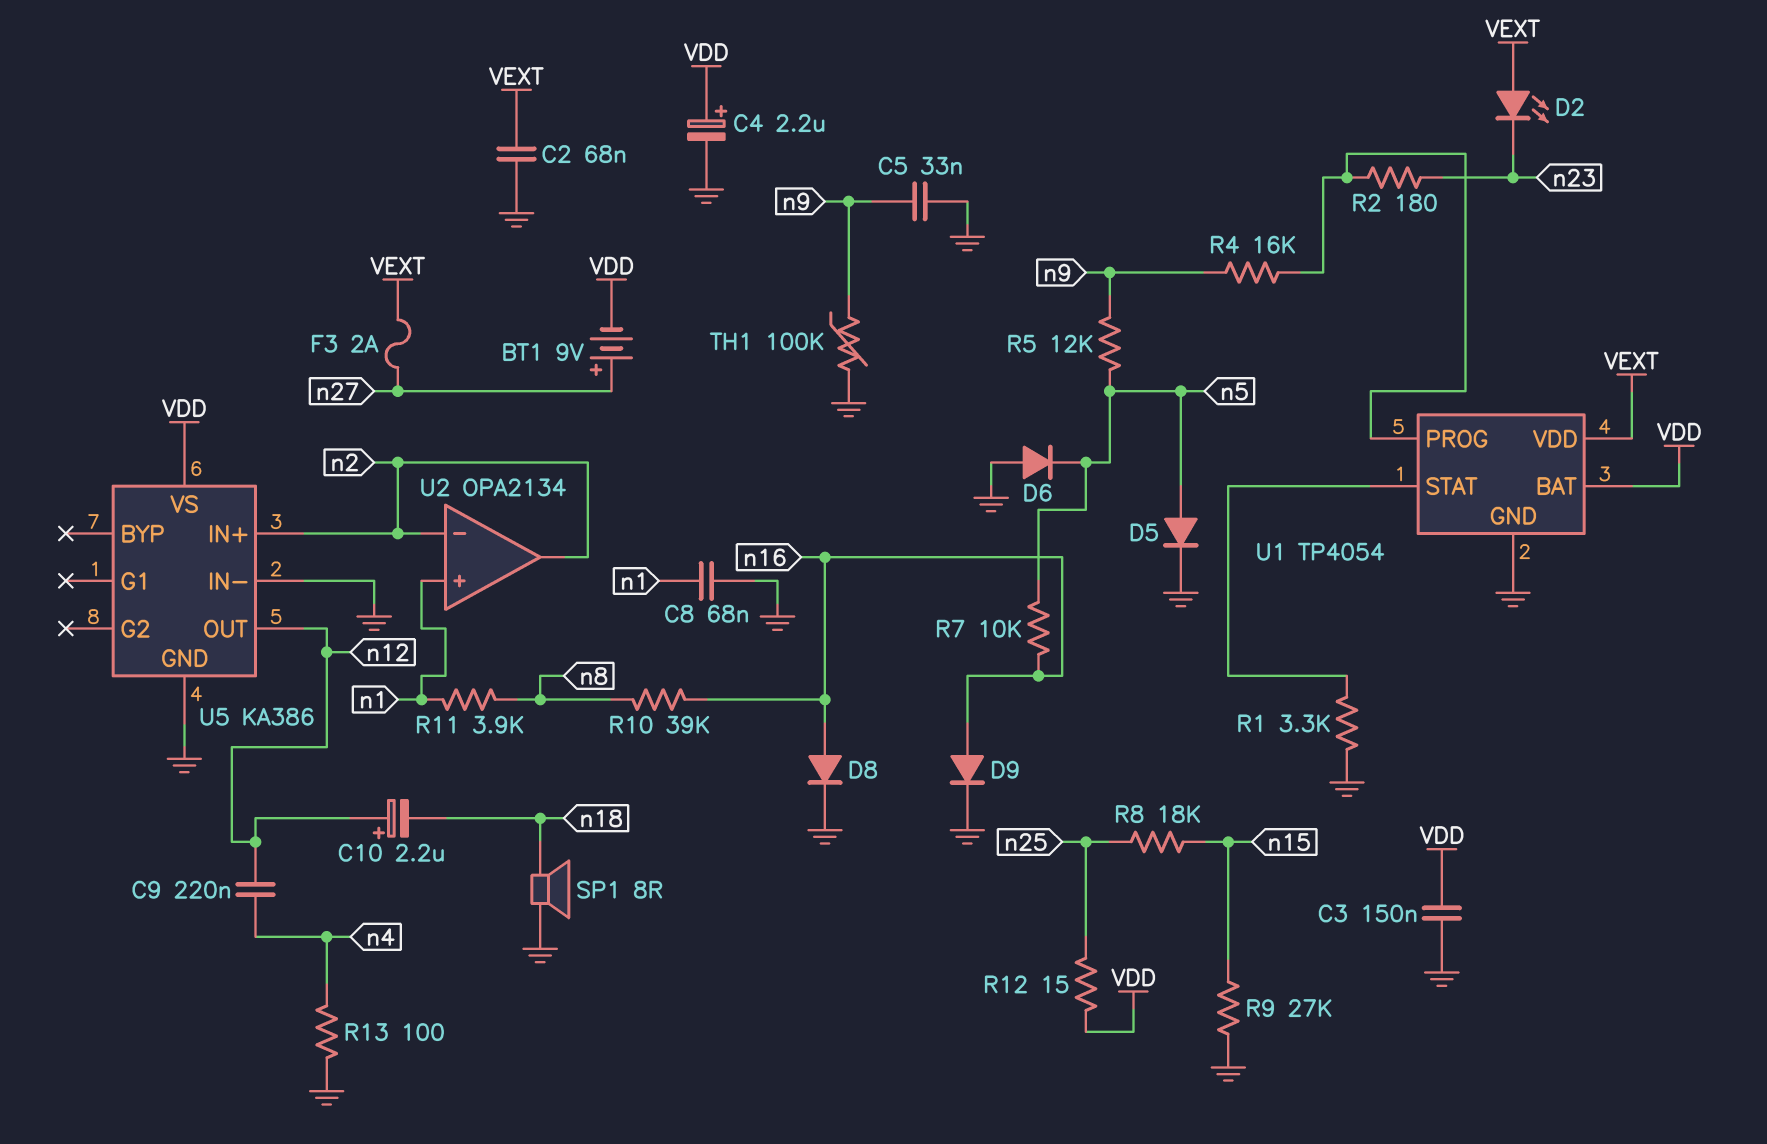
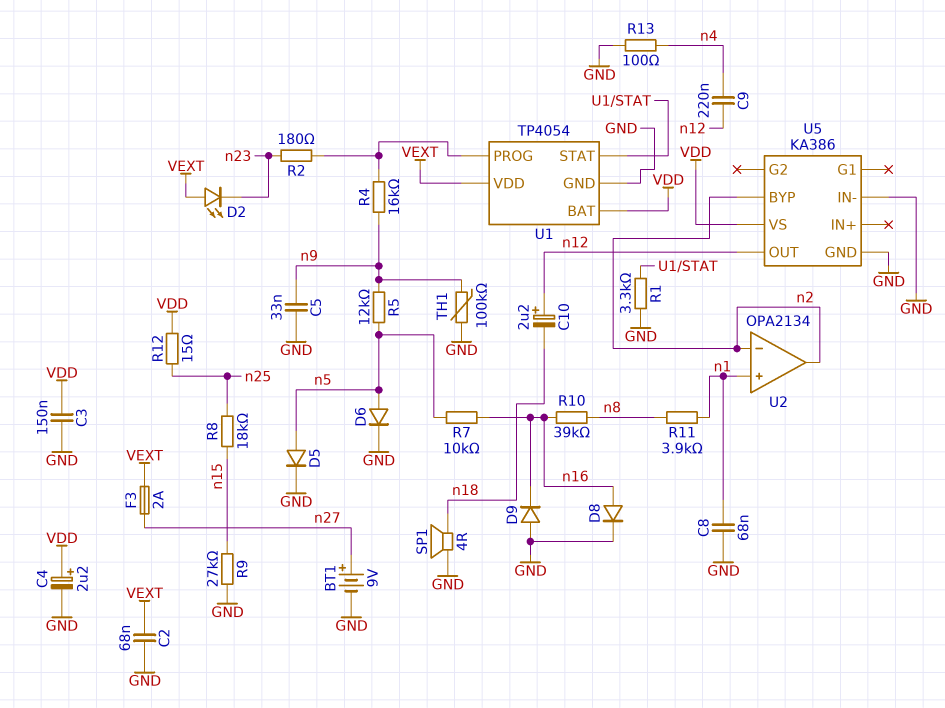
BT1: 9V (plus n27, minus VDD) -> 9V (plus n27, minus GND)
D6: diode (A GND, K n5) -> diode (A n5, K GND)
D9: diode (A n16, K GND) -> diode (A GND, K n16)
SP1: speaker 8R (GND, n18) -> speaker 4R (GND, n18)
U5 pin BYP: none -> n2
U5 pin IN+: n2 -> none

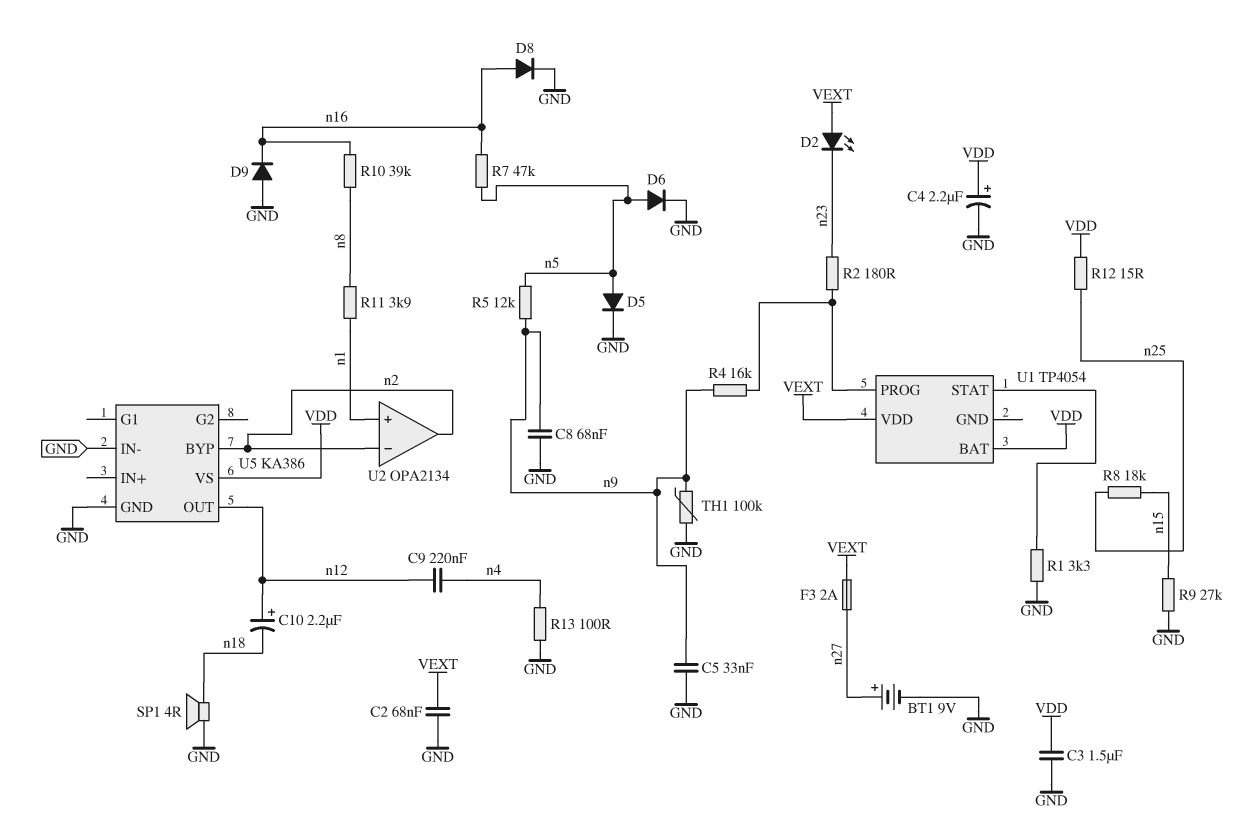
C3: 150nF (GND, VDD) -> 1.5uF (GND, VDD)
C8: 68nF (GND, n1) -> 68nF (GND, n9)
R7: 10k (n5, n16) -> 47k (n5, n16)
U1 pin GND: GND -> none

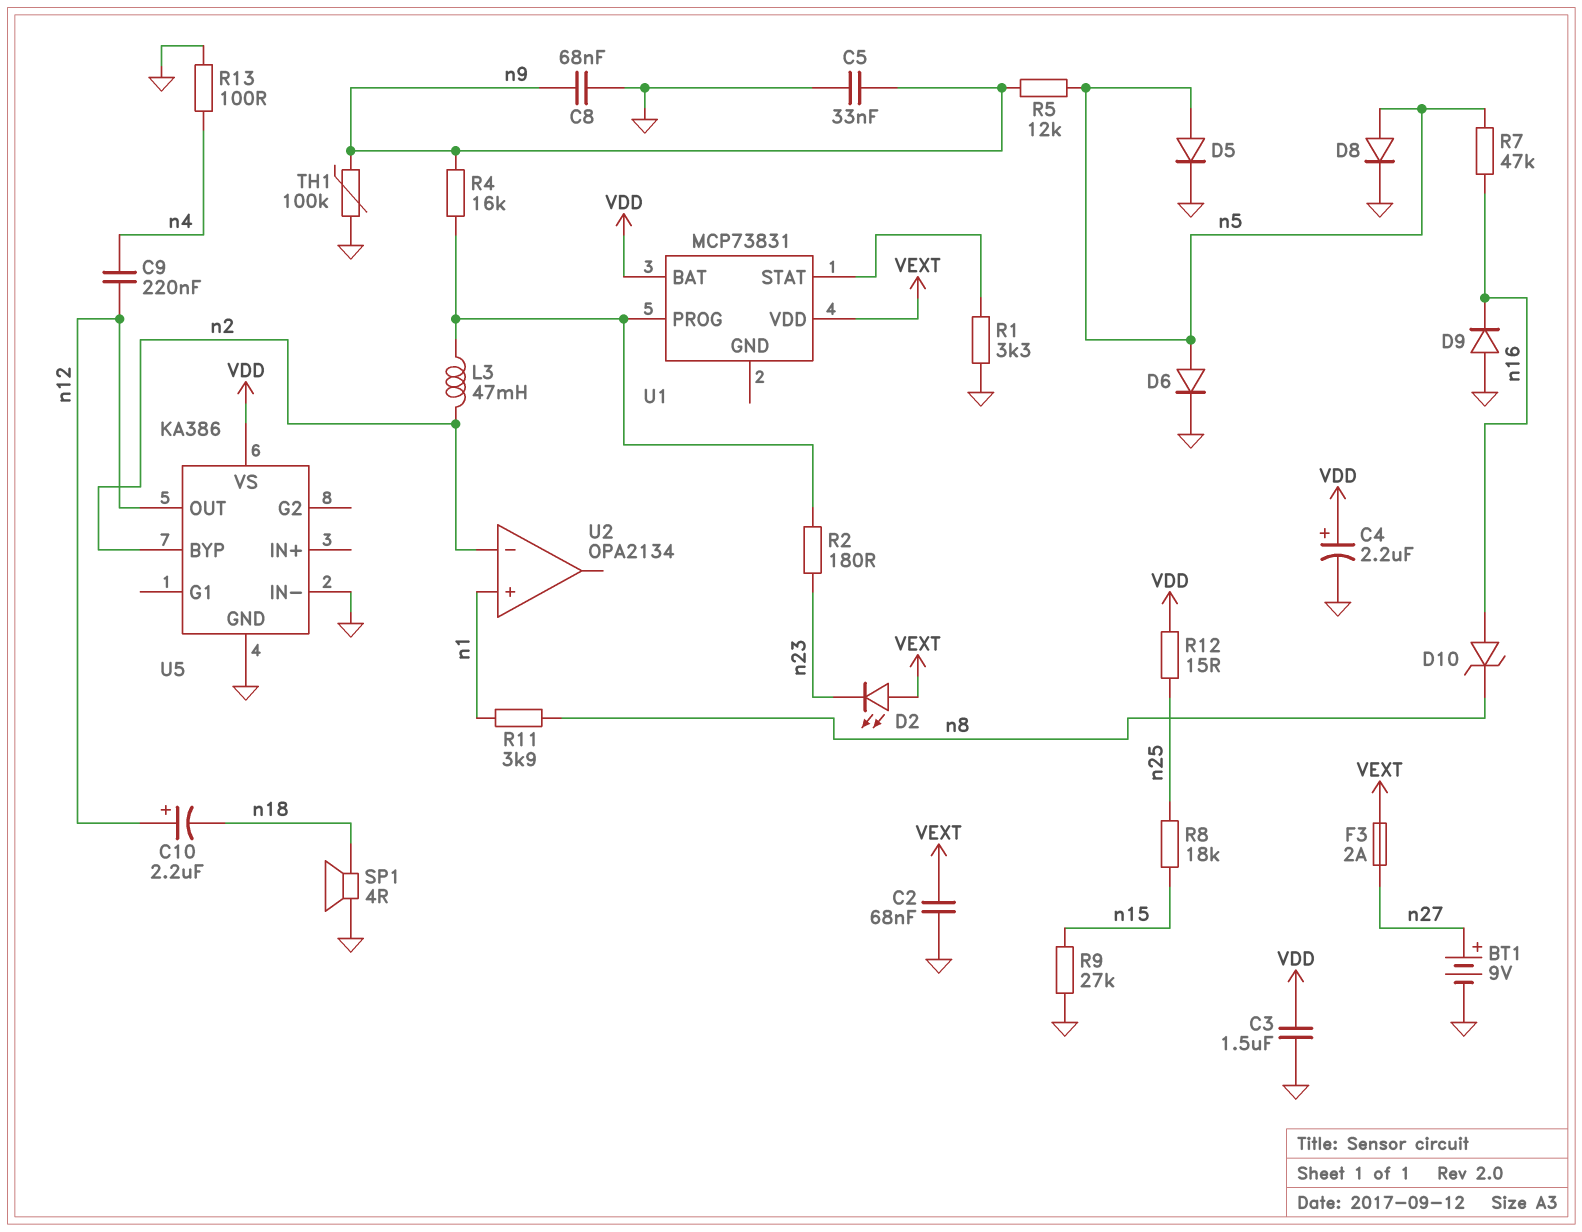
D8: diode (A n16, K GND) -> diode (A n5, K GND)
D10: none -> zener (A n16, K n8)
L3: none -> 47mH (U1/PROG, n2)
R10: 39k (n8, n16) -> none
U1: TP4054 -> MCP73831
U2 pin out: n2 -> none

